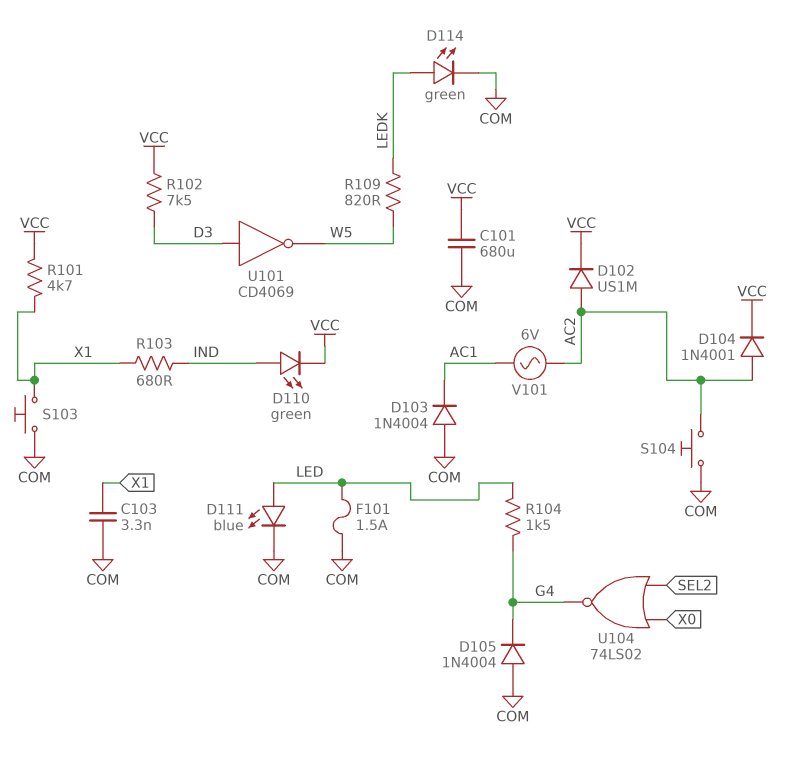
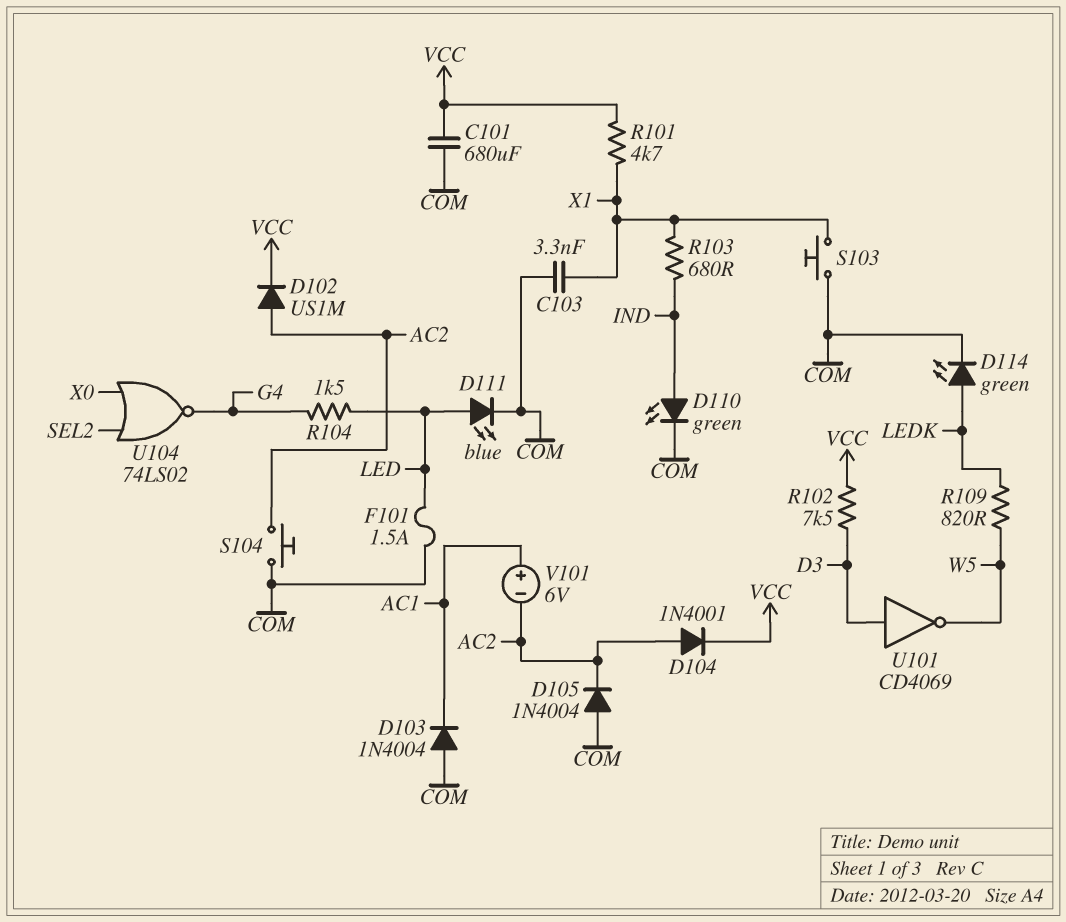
D105: diode 1N4004 (A COM, K G4) -> diode 1N4004 (A COM, K AC2)
D110: LED green (A IND, K VCC) -> LED green (A IND, K COM)
V101: AC 6V (AC1, AC2) -> 6V (plus AC1, minus AC2)

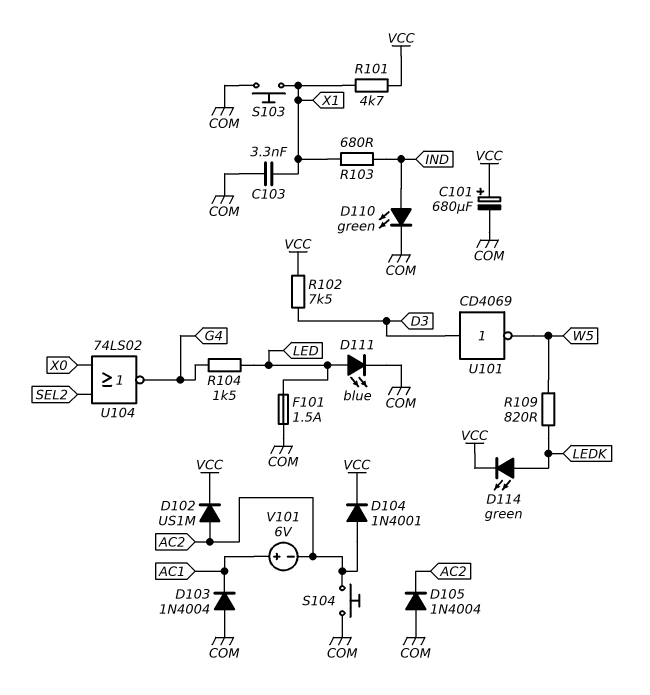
C101: 680uF (COM, VCC) -> 680uF (plus VCC, minus COM)
D114: LED green (A LEDK, K COM) -> LED green (A LEDK, K VCC)

